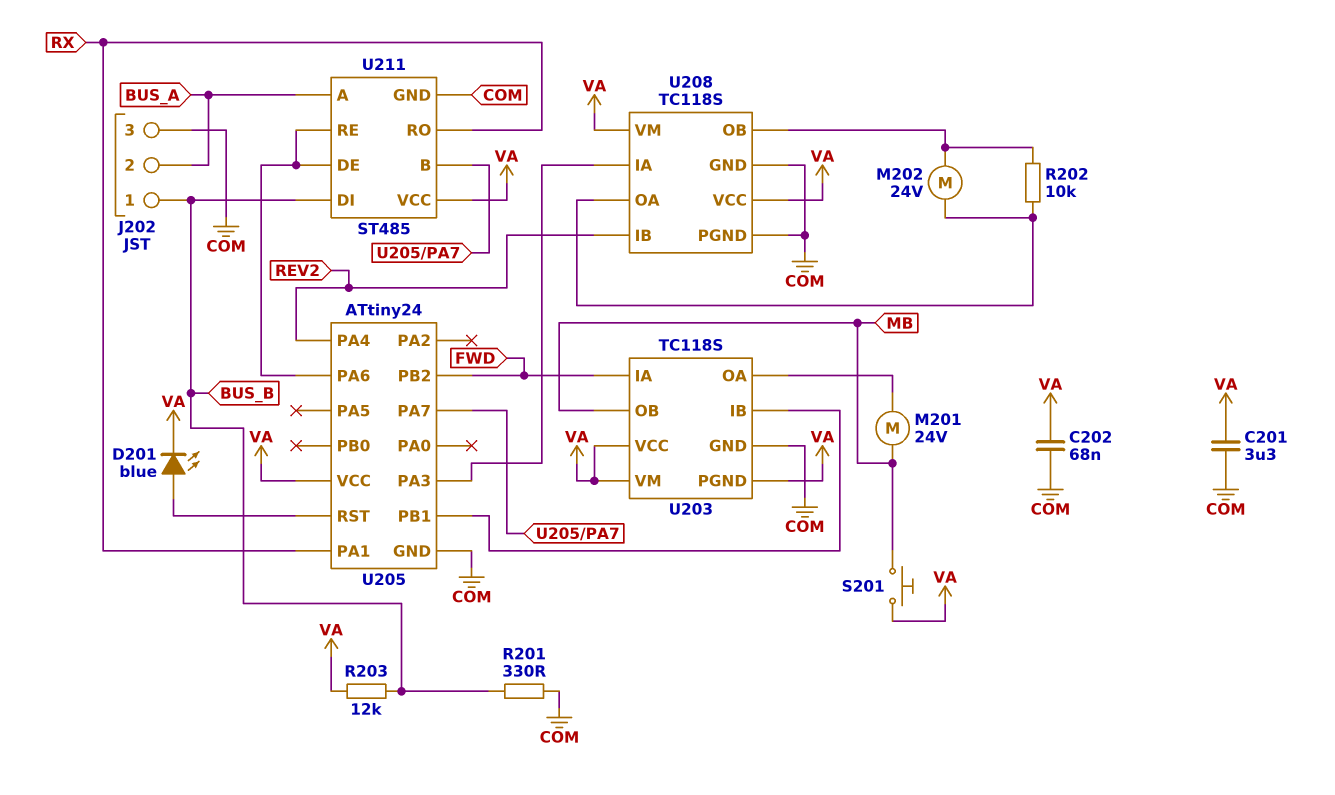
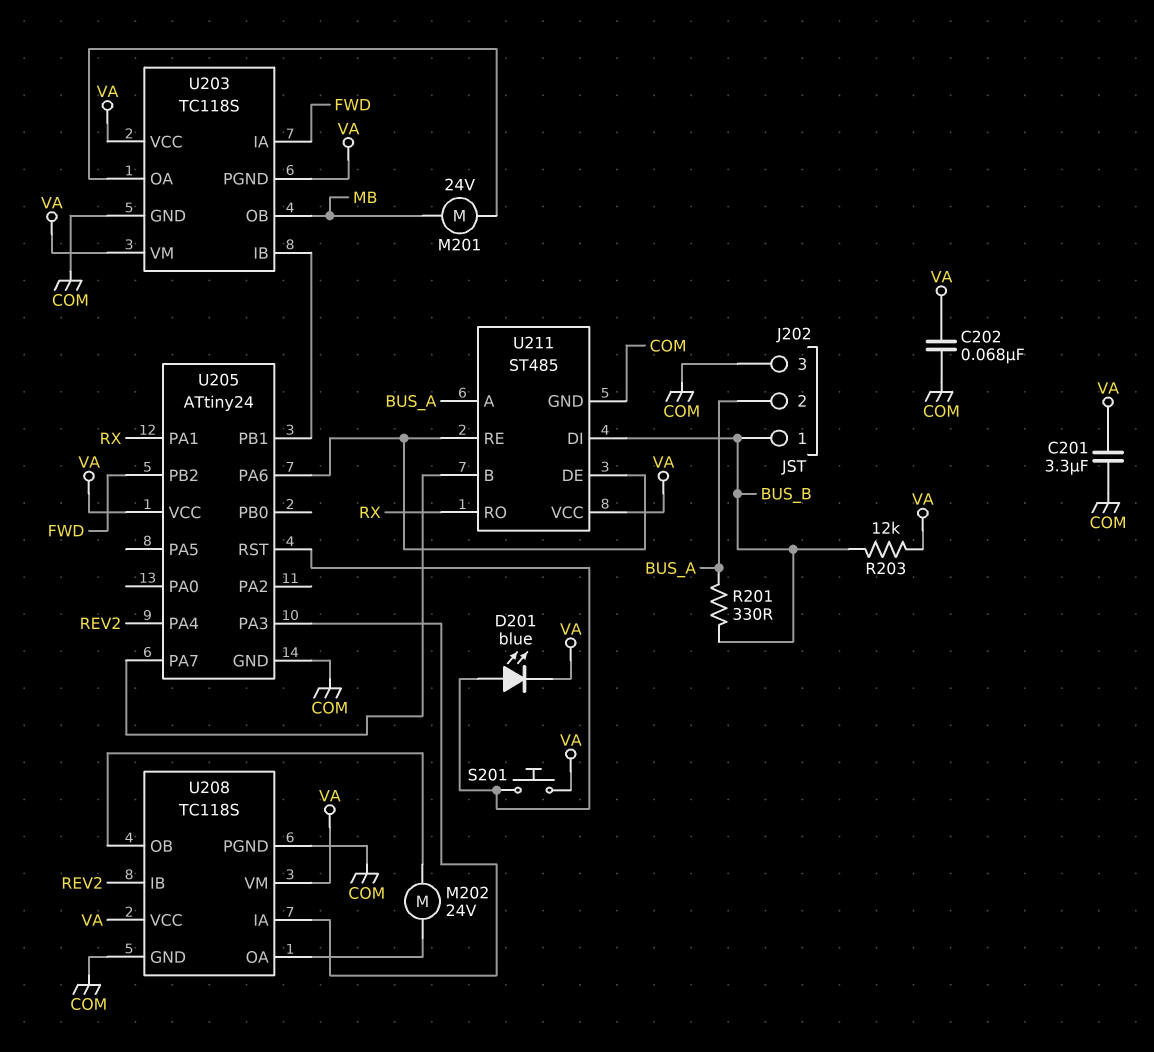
R201: 330 (BUS_B, COM) -> 330 (BUS_A, BUS_B)
R202: 10k (U208/OA, U208/OB) -> none
S201: button (MB, VA) -> button (U205/RST, VA)

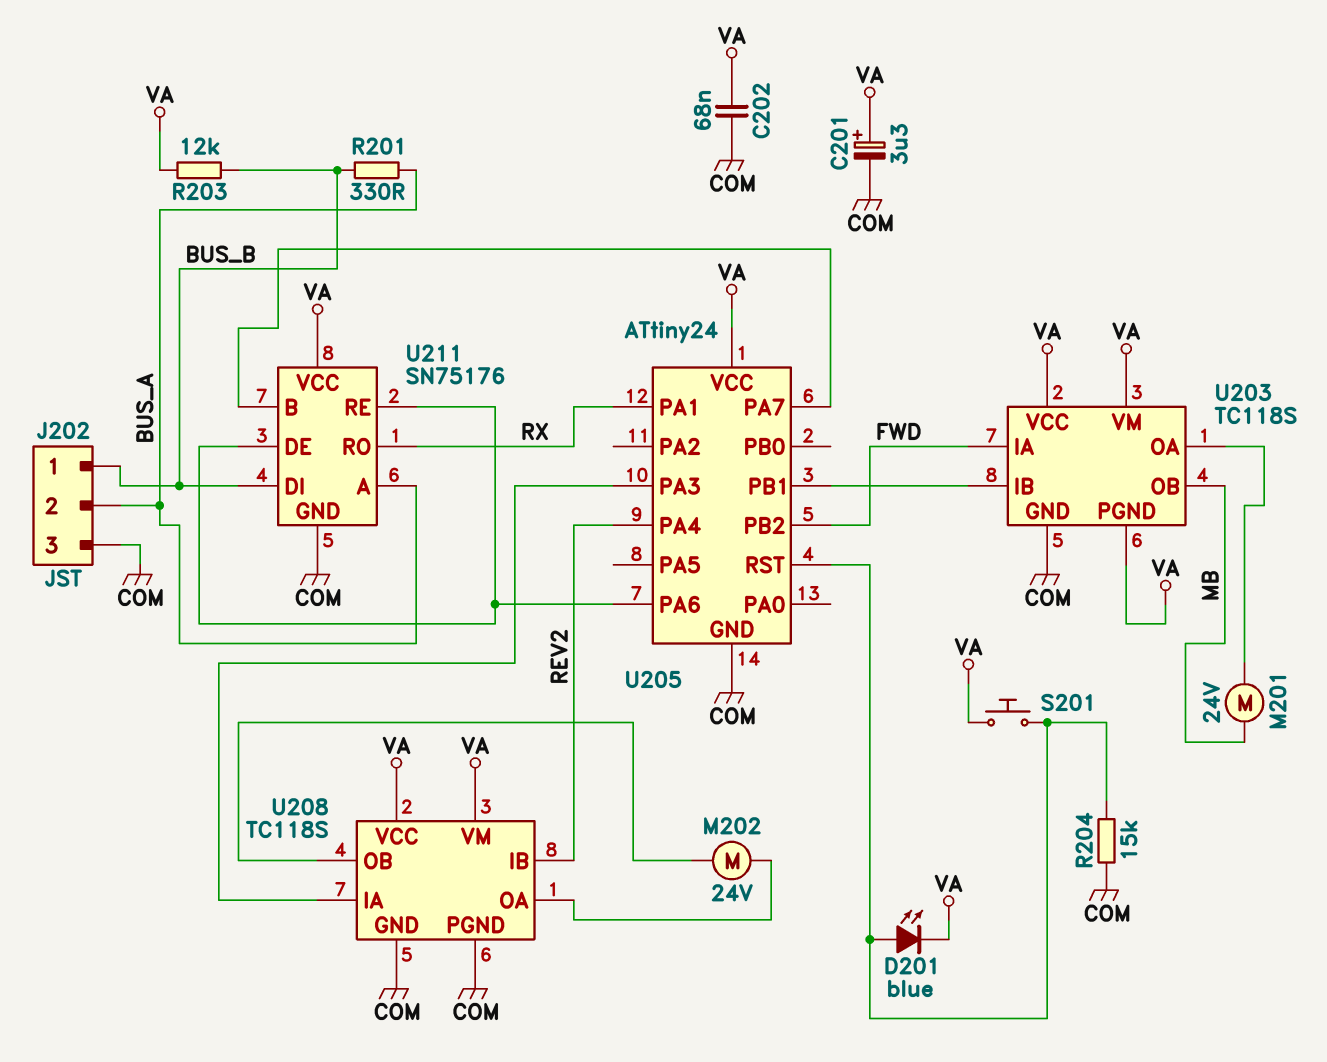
C201: 3.3uF (COM, VA) -> 3.3uF (plus VA, minus COM)
R204: none -> 15k (COM, U205/RST)
U211: ST485 -> SN75176

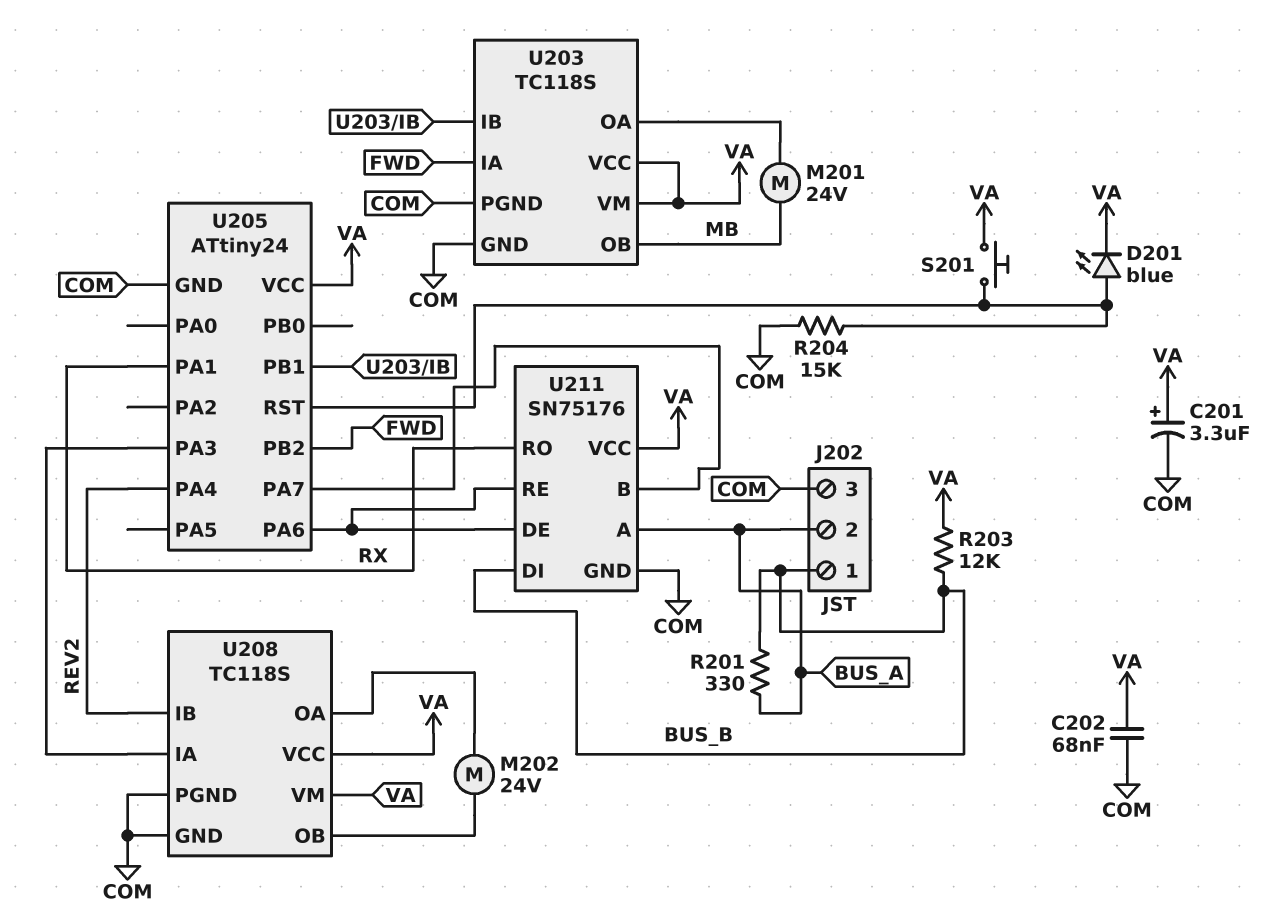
U203 pin PGND: VA -> COM

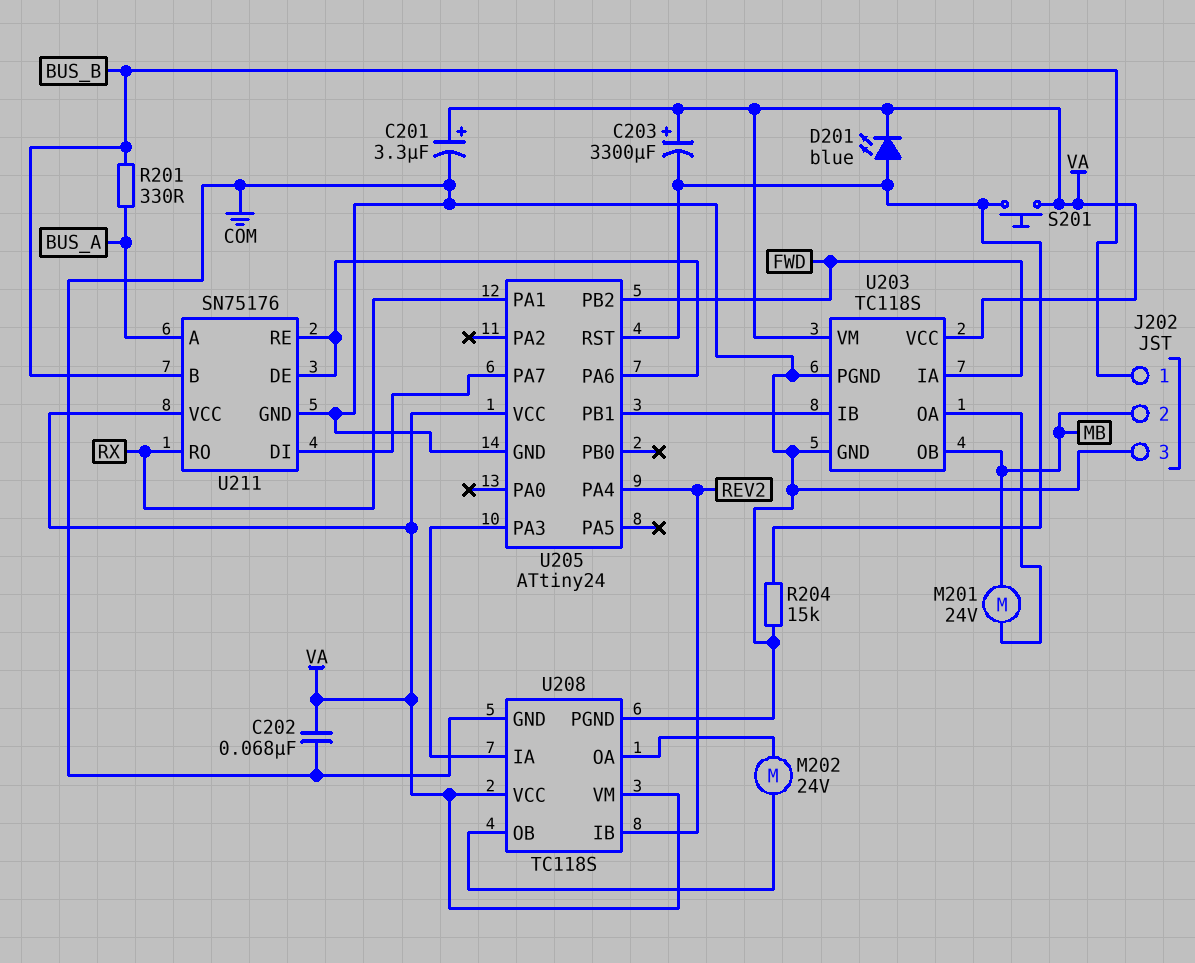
C203: none -> 3300uF (plus VA, minus U205/RST)
J202 pin 2: BUS_A -> MB
R203: 12k (BUS_B, VA) -> none
U211 pin B: U205/PA7 -> BUS_B
U211 pin DI: BUS_B -> U205/PA7

